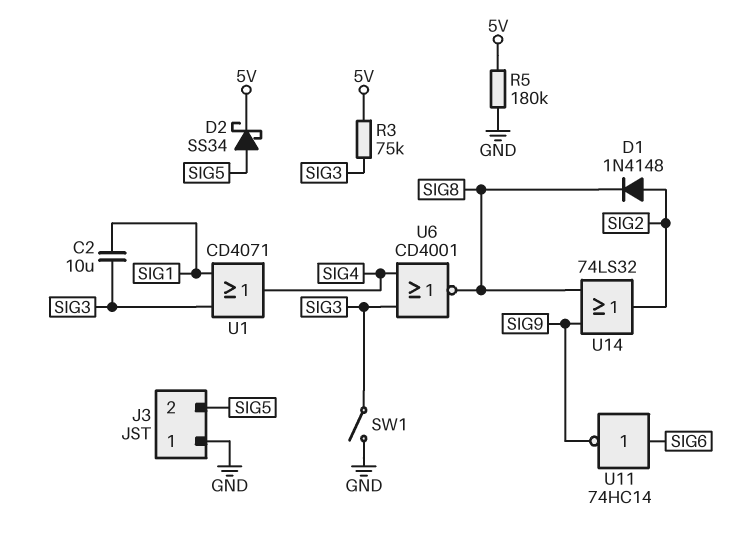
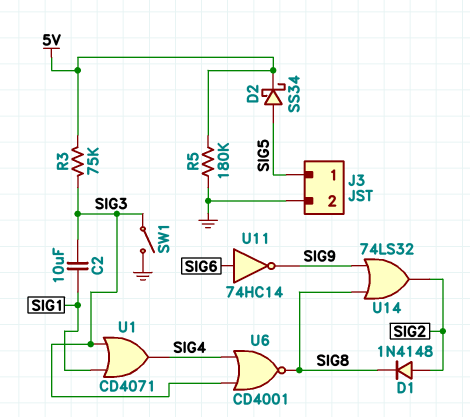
J3 pin 1: GND -> SIG5
J3 pin 2: SIG5 -> GND

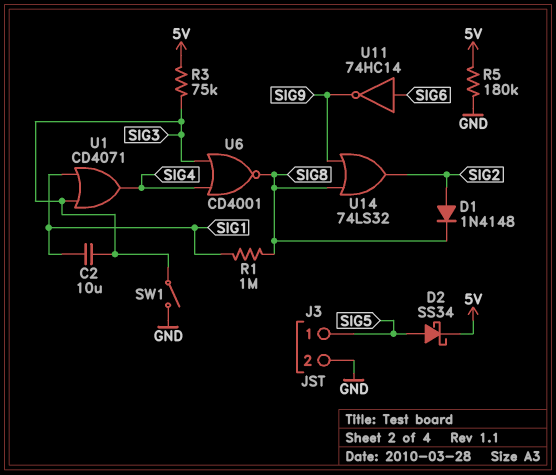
R1: none -> 1M (SIG1, SIG8)

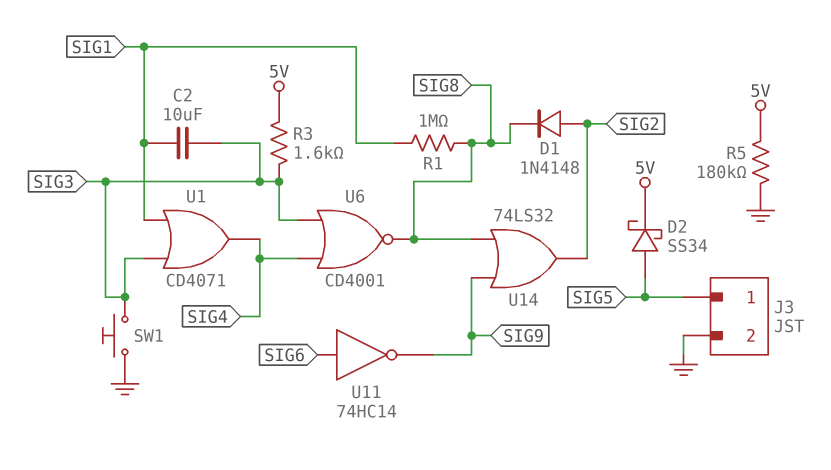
R3: 75k (5V, SIG3) -> 1.6k (5V, SIG3)
SW1: switch (GND, SIG3) -> button (GND, SIG3)

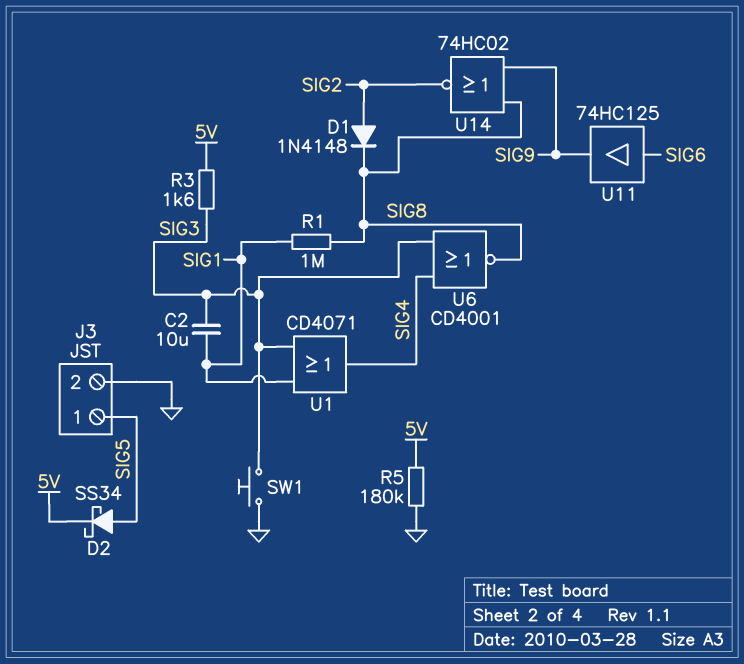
U11: NOT 74HC14 (in SIG6, out SIG9) -> buffer 74HC125 (in SIG6, out SIG9)
U14: OR 74LS32 (in SIG8, in SIG9, out SIG2) -> NOR 74HC02 (in SIG8, in SIG9, out SIG2)

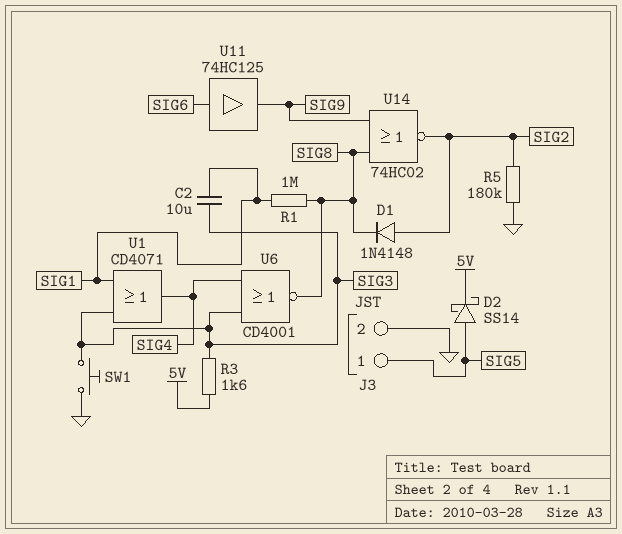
D2: schottky SS34 (A SIG5, K 5V) -> schottky SS14 (A SIG5, K 5V)
R5: 180k (5V, GND) -> 180k (GND, SIG2)

